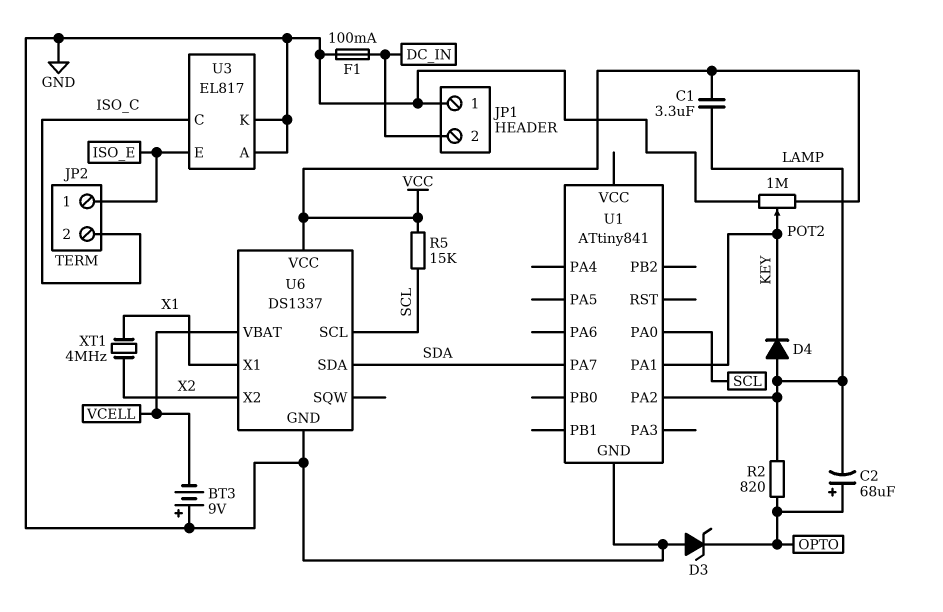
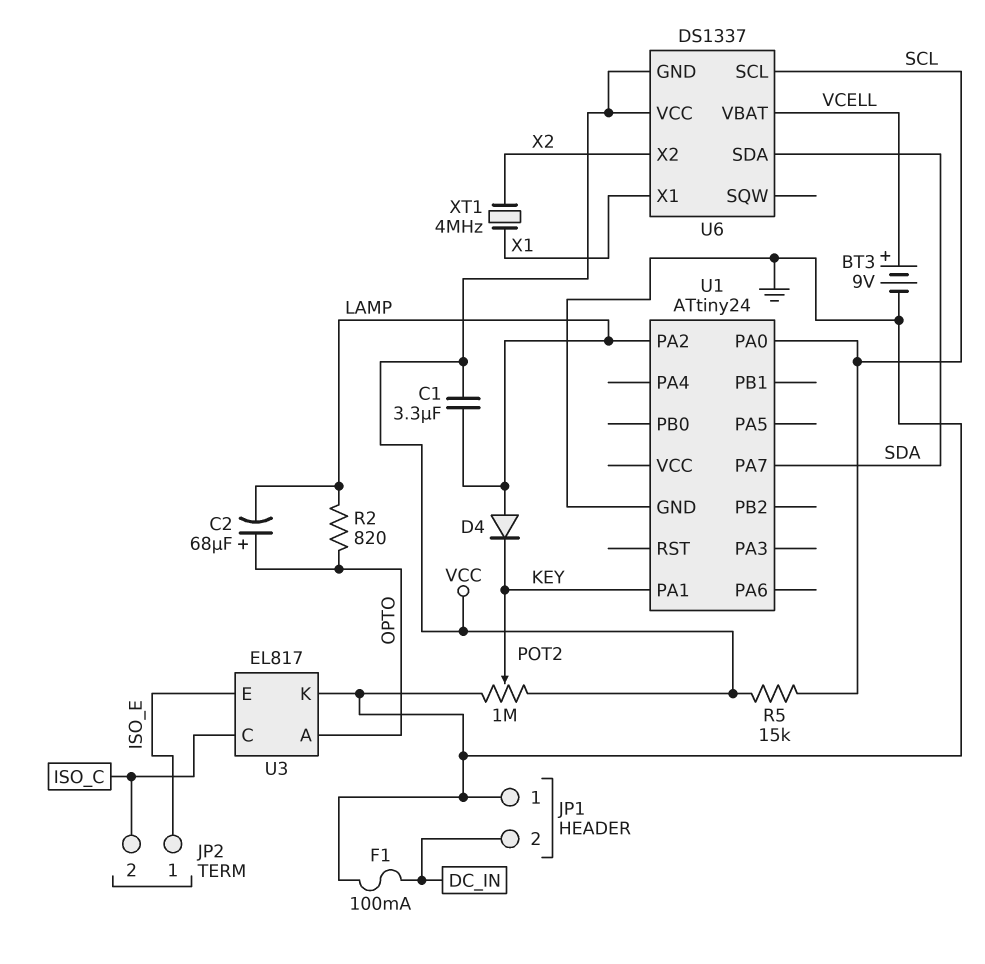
BT3: 9V (plus GND, minus VCELL) -> 9V (plus VCELL, minus GND)
D3: zener (A GND, K OPTO) -> none
U1: ATtiny841 -> ATtiny24
U3 pin A: GND -> OPTO
U6 pin GND: GND -> VCC

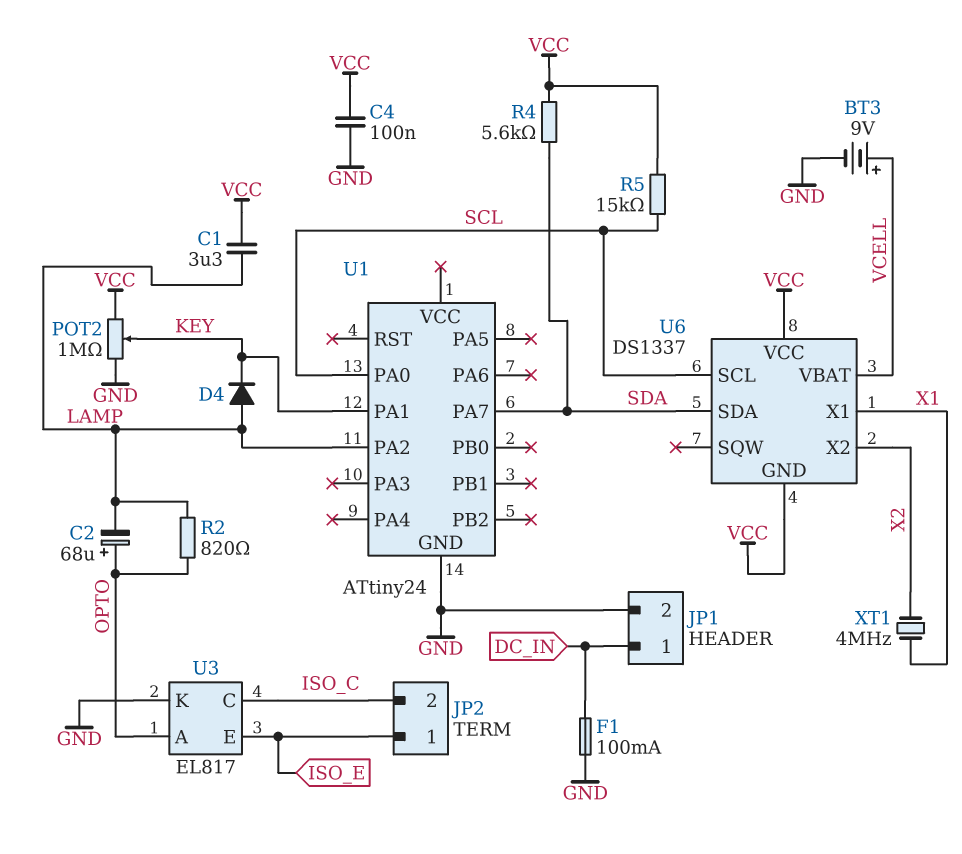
C4: none -> 100nF (GND, VCC)
JP1 pin 1: GND -> DC_IN
JP1 pin 2: DC_IN -> GND
R4: none -> 5.6k (SDA, VCC)

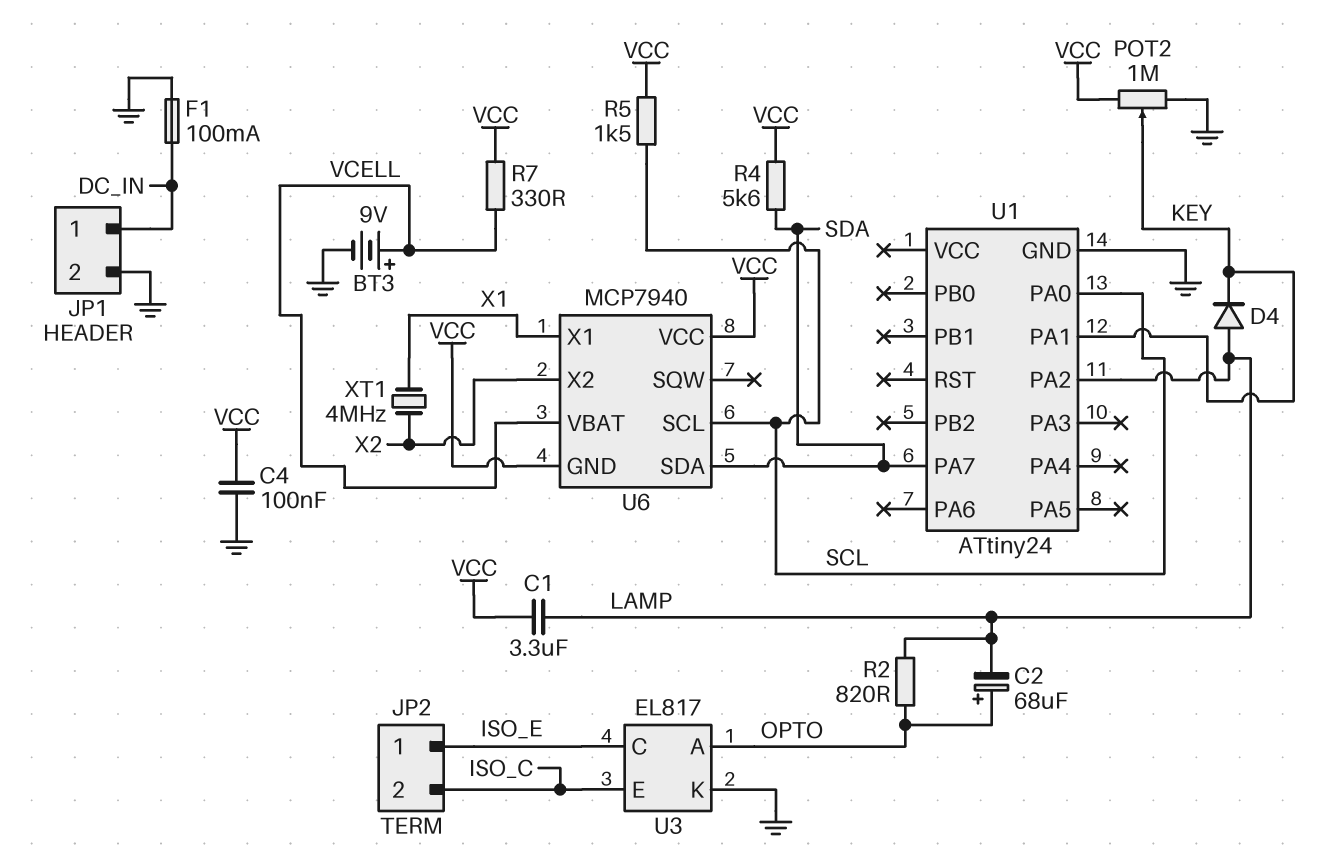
R5: 15k (SCL, VCC) -> 1.5k (SCL, VCC)
R7: none -> 330 (VCC, VCELL)
U3 pin C: ISO_C -> ISO_E
U3 pin E: ISO_E -> ISO_C
U6: DS1337 -> MCP7940

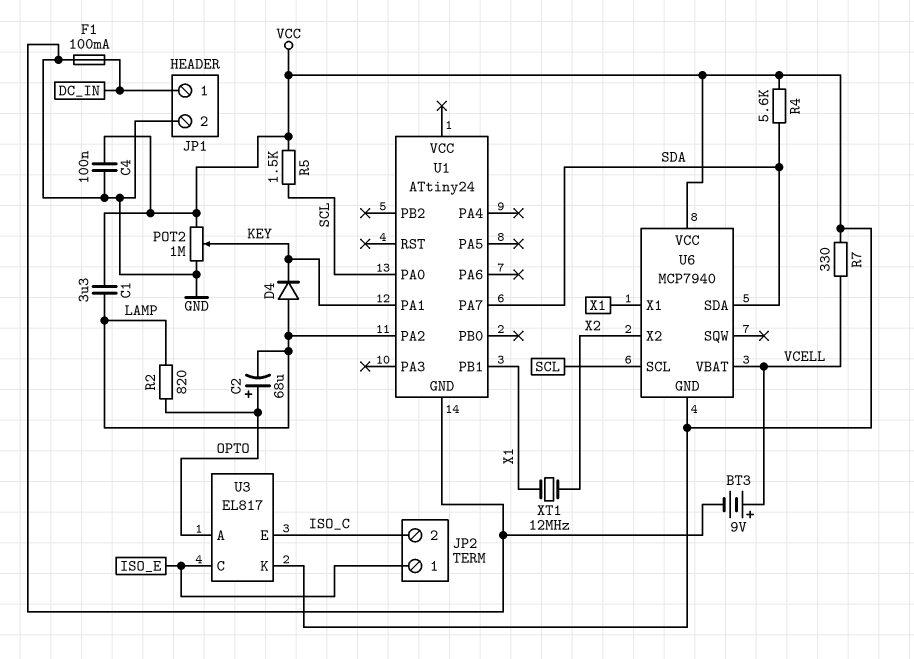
U1 pin PB1: none -> X1
U3 pin K: GND -> VCC
XT1: 4MHz (X1, X2) -> 12MHz (X1, X2)

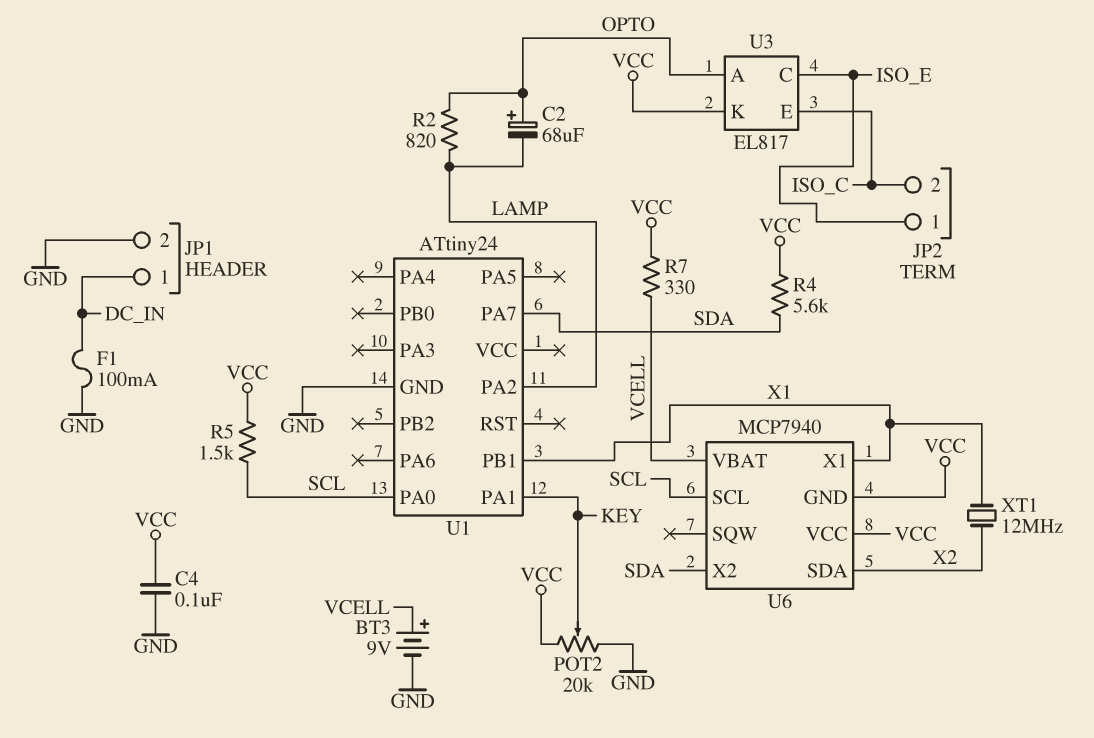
C1: 3.3uF (LAMP, VCC) -> none
D4: diode (A LAMP, K KEY) -> none
POT2: 1M (GND, VCC, wiper KEY) -> 20k (GND, VCC, wiper KEY)
U6 pin SDA: SDA -> X2
U6 pin X2: X2 -> SDA

